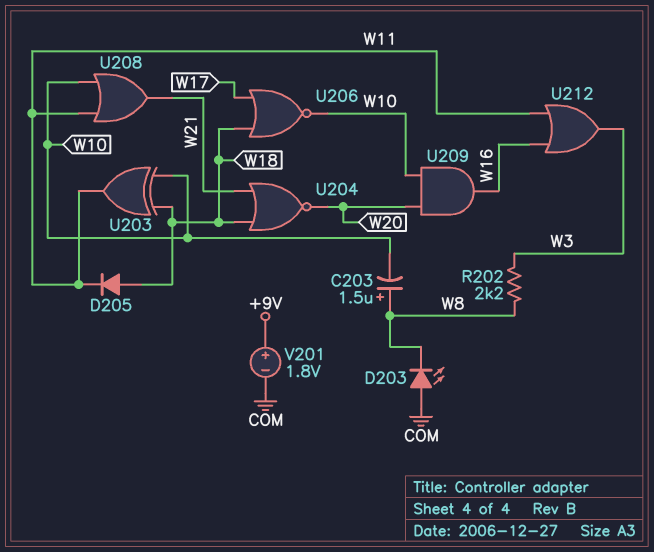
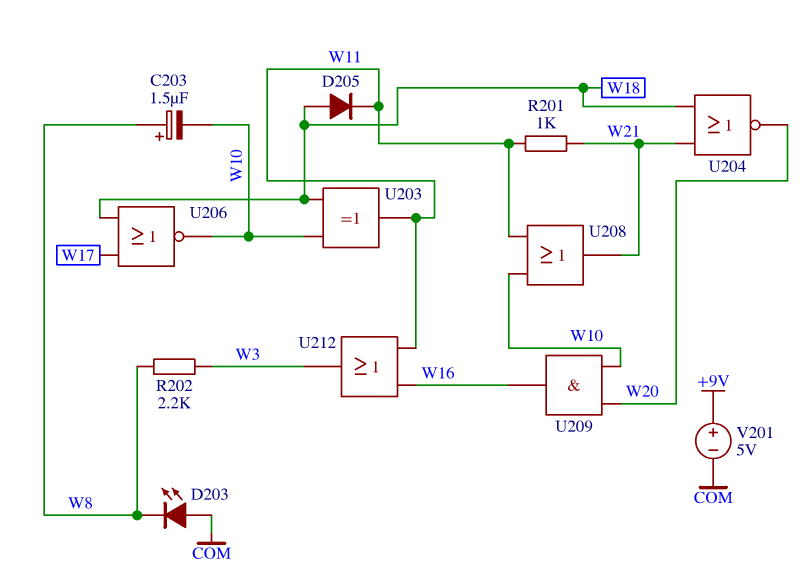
R201: none -> 1k (W11, W21)
V201: 1.8V (plus +9V, minus COM) -> 5V (plus +9V, minus COM)

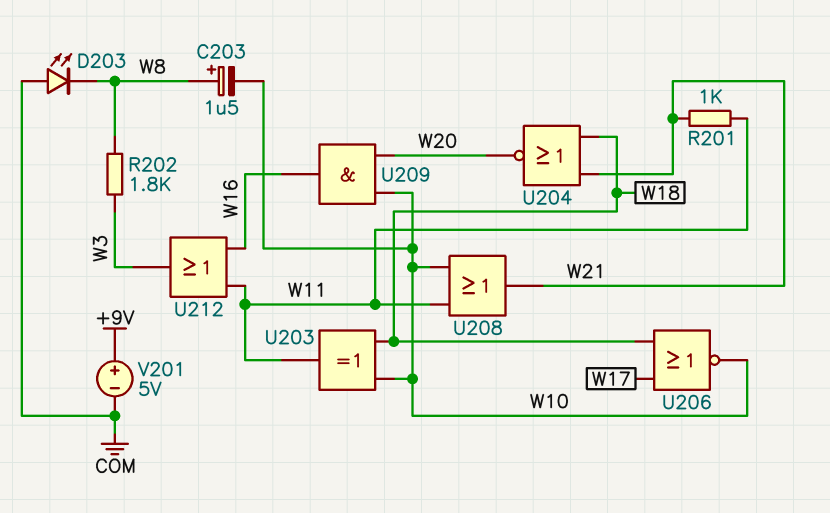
D205: diode (A W18, K W11) -> none
R202: 2.2k (W3, W8) -> 1.8k (W3, W8)

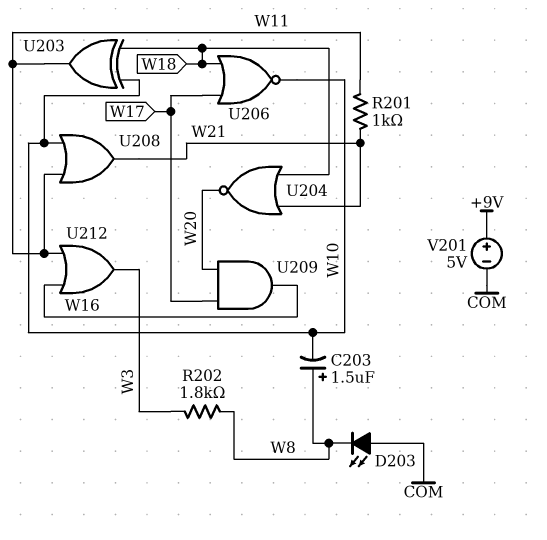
U209: AND (in W10, in W20, out W16) -> AND (in W17, in W20, out W16)

